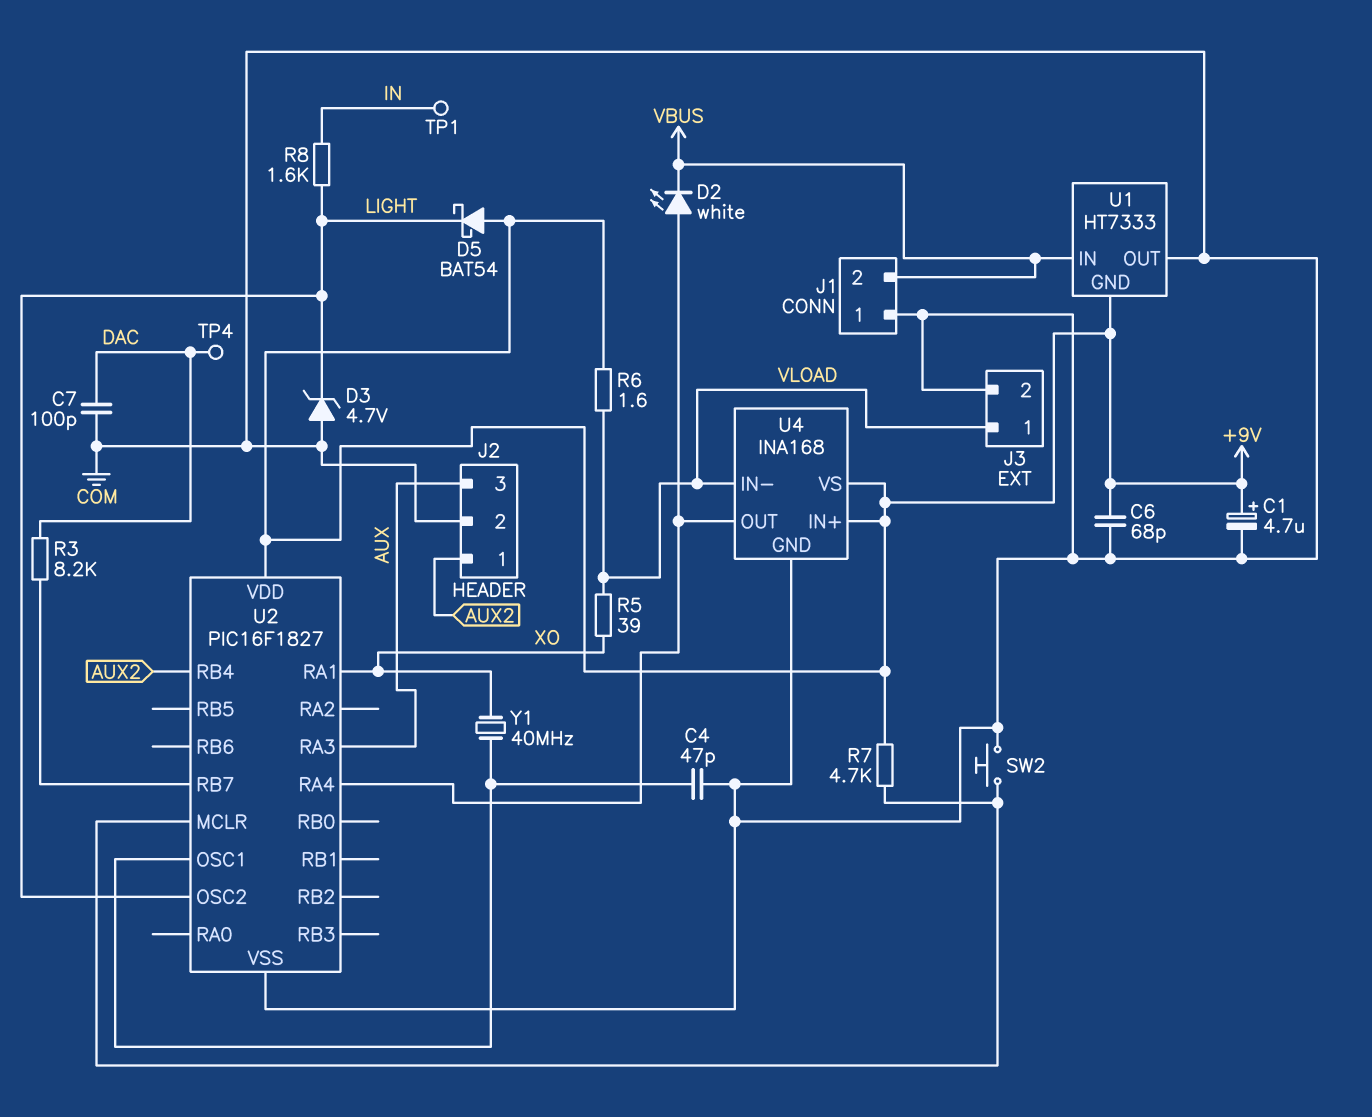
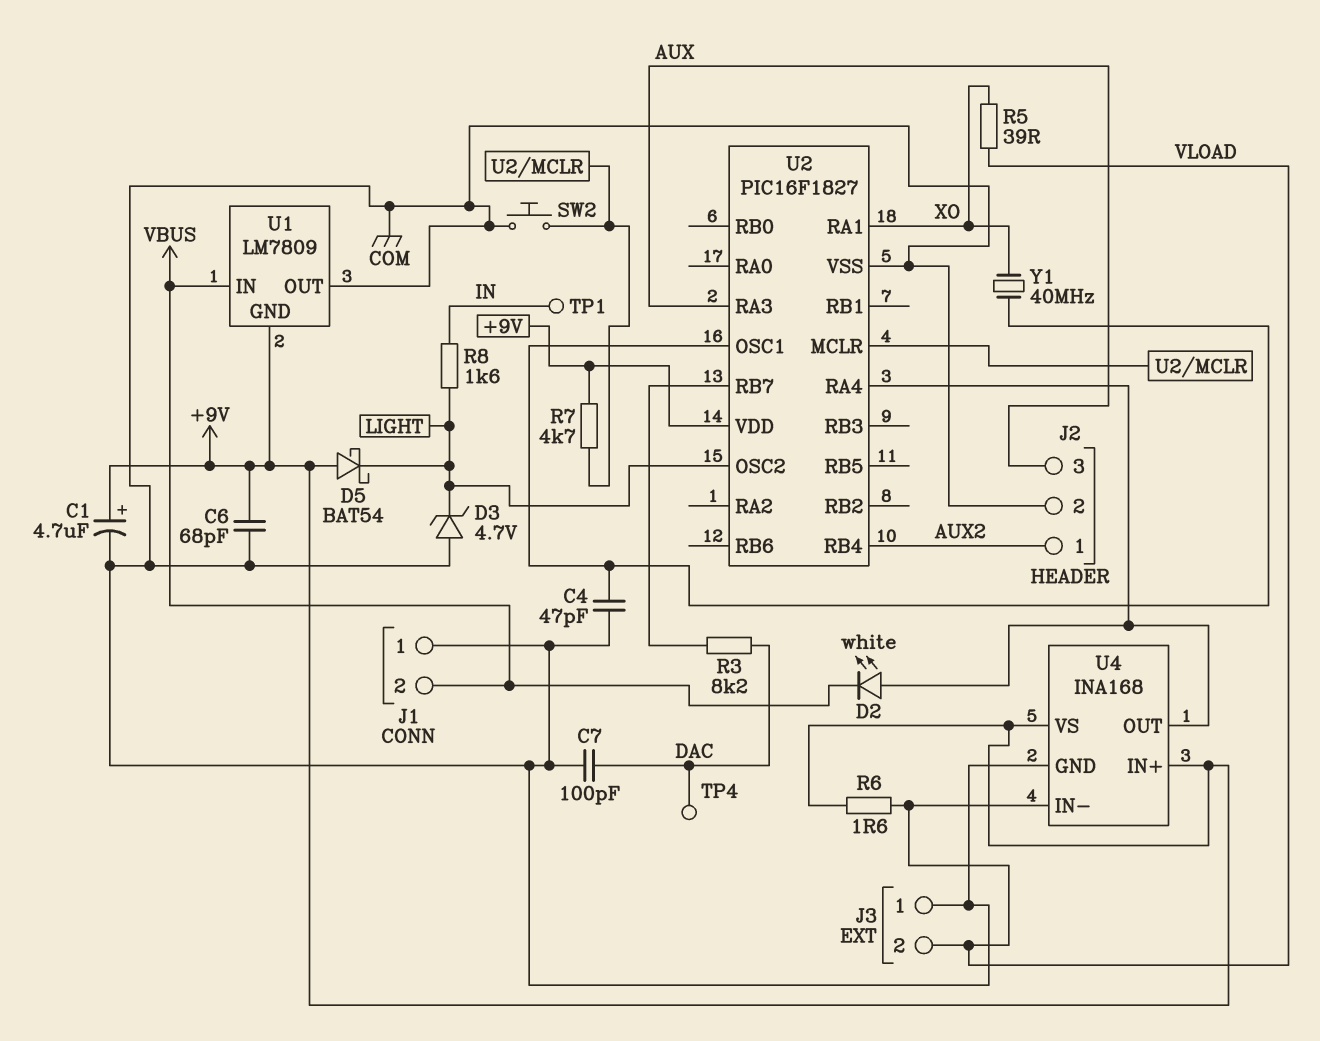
J3 pin 1: VLOAD -> COM
J3 pin 2: COM -> VLOAD
U1: HT7333 -> LM7809

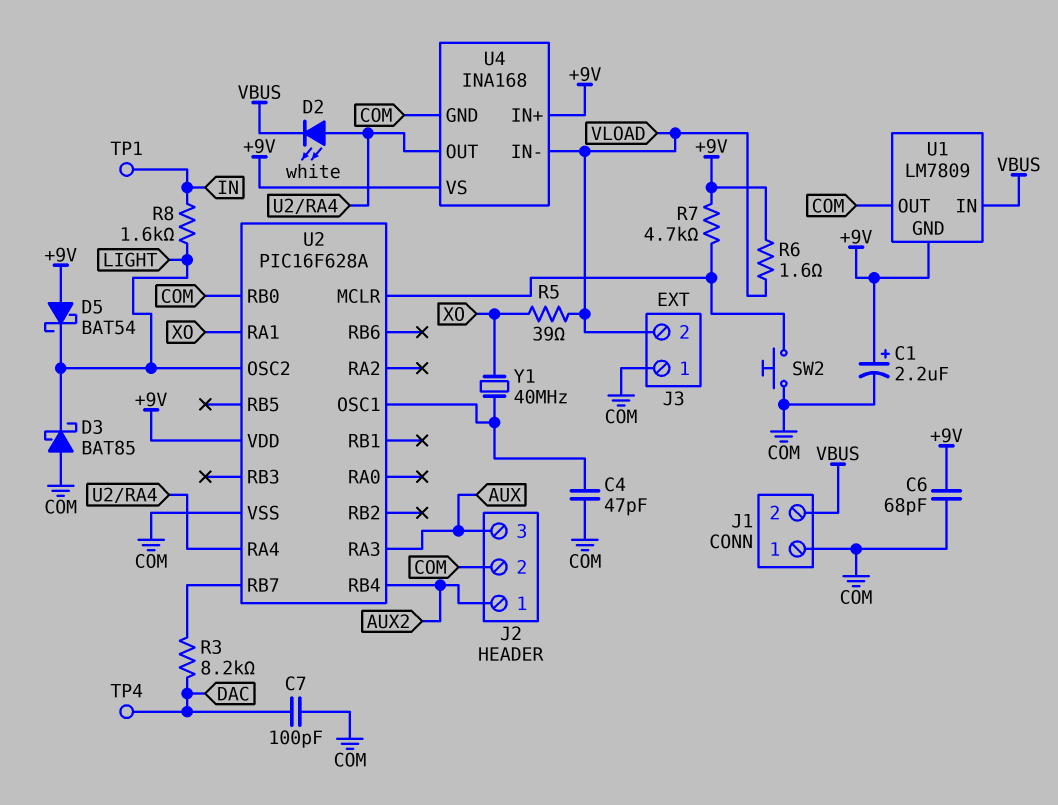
C1: 4.7uF (plus +9V, minus COM) -> 2.2uF (plus +9V, minus COM)
D3: zener 4.7V (A COM, K LIGHT) -> schottky BAT85 (A COM, K LIGHT)
U2: PIC16F1827 -> PIC16F628A
U2 pin RB0: none -> COM

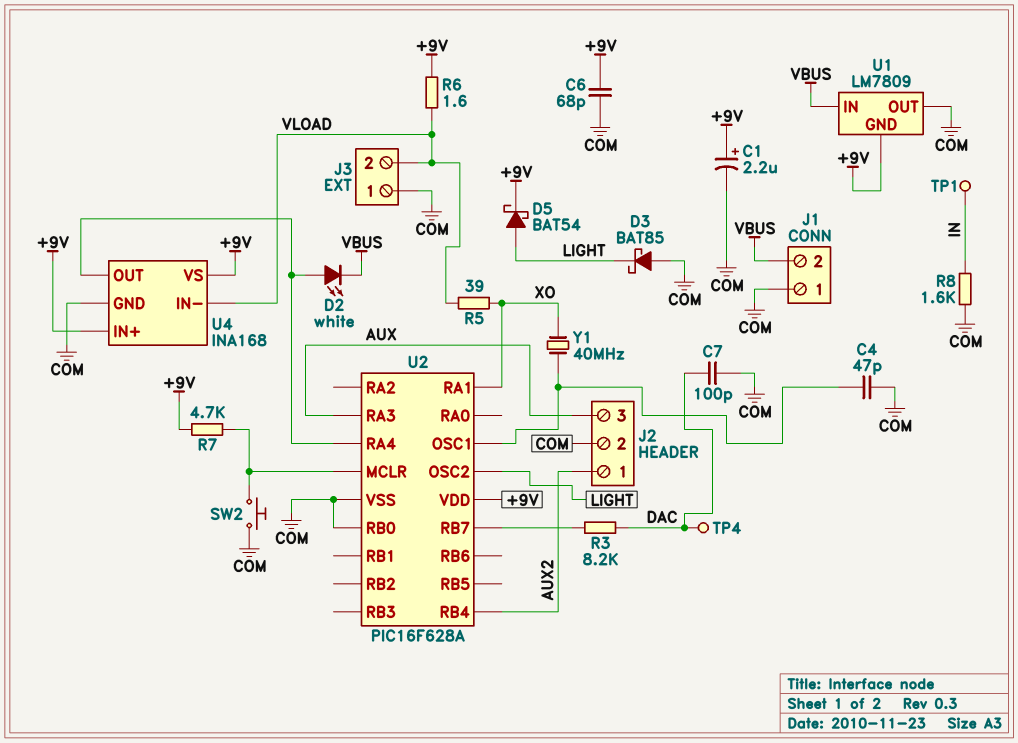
D5: schottky BAT54 (A +9V, K LIGHT) -> schottky BAT54 (A LIGHT, K +9V)
R8: 1.6k (IN, LIGHT) -> 1.6k (COM, IN)

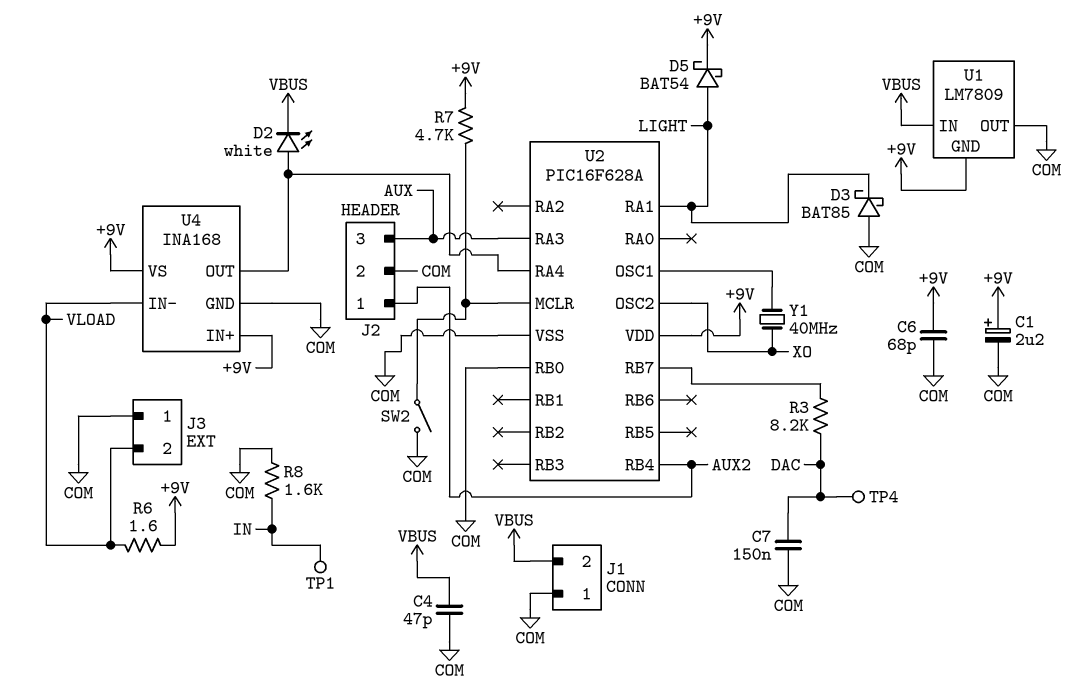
C4: 47pF (COM, U2/OSC1) -> 47pF (COM, VBUS)
C7: 100pF (COM, DAC) -> 150nF (COM, DAC)
R5: 39 (VLOAD, XO) -> none
SW2: button (COM, U2/MCLR) -> switch (COM, U2/MCLR)
U2 pin OSC2: LIGHT -> XO
U2 pin RA1: XO -> LIGHT

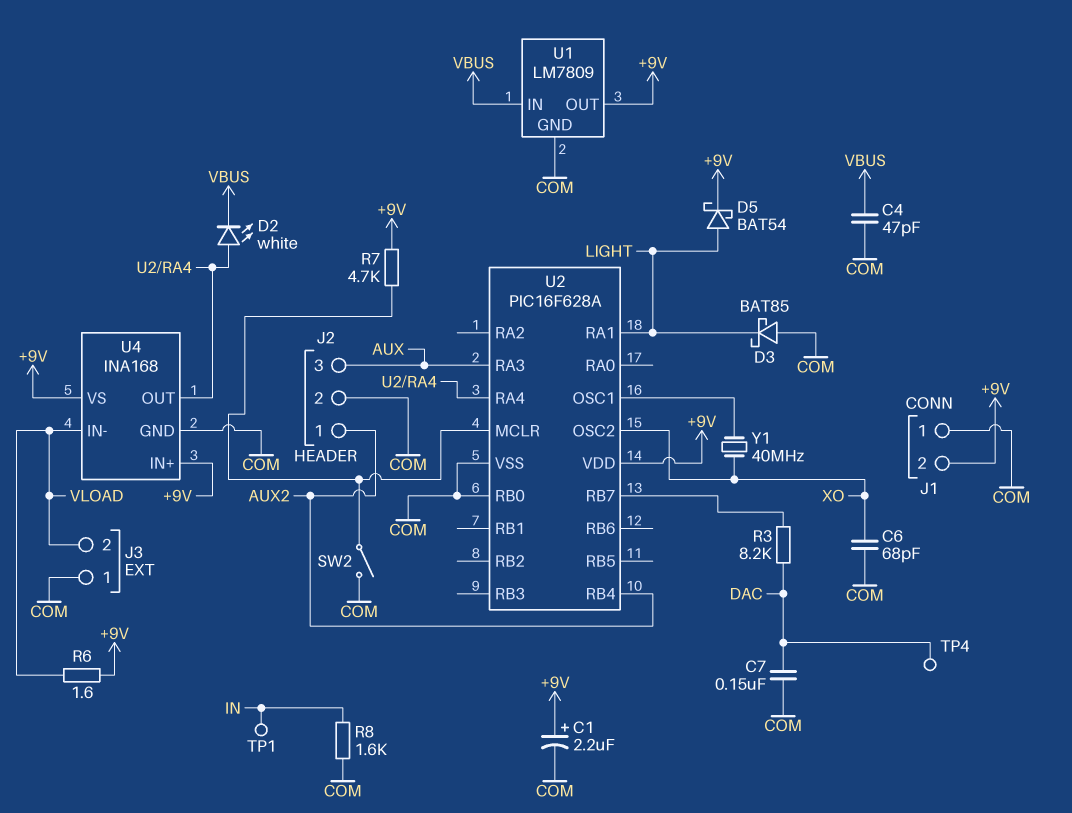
C6: 68pF (+9V, COM) -> 68pF (COM, XO)
J1 pin 2: VBUS -> +9V
U1 pin GND: +9V -> COM
U1 pin OUT: COM -> +9V

